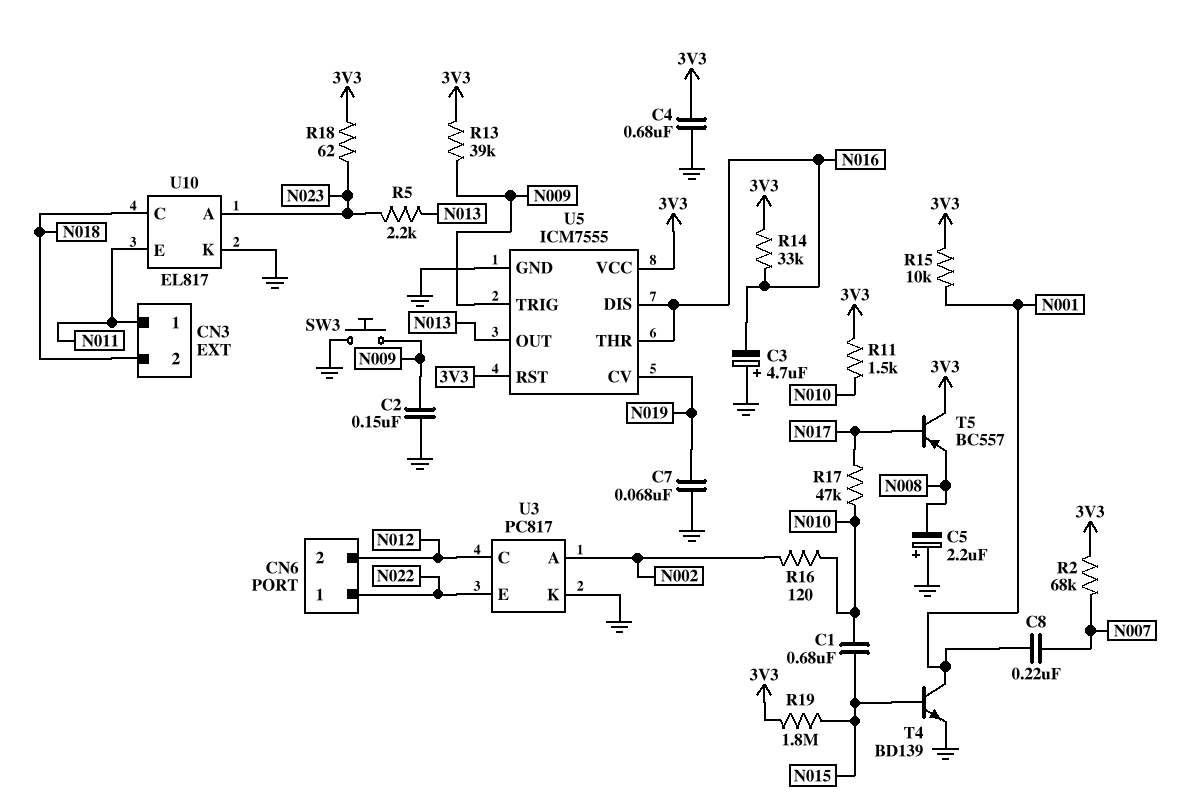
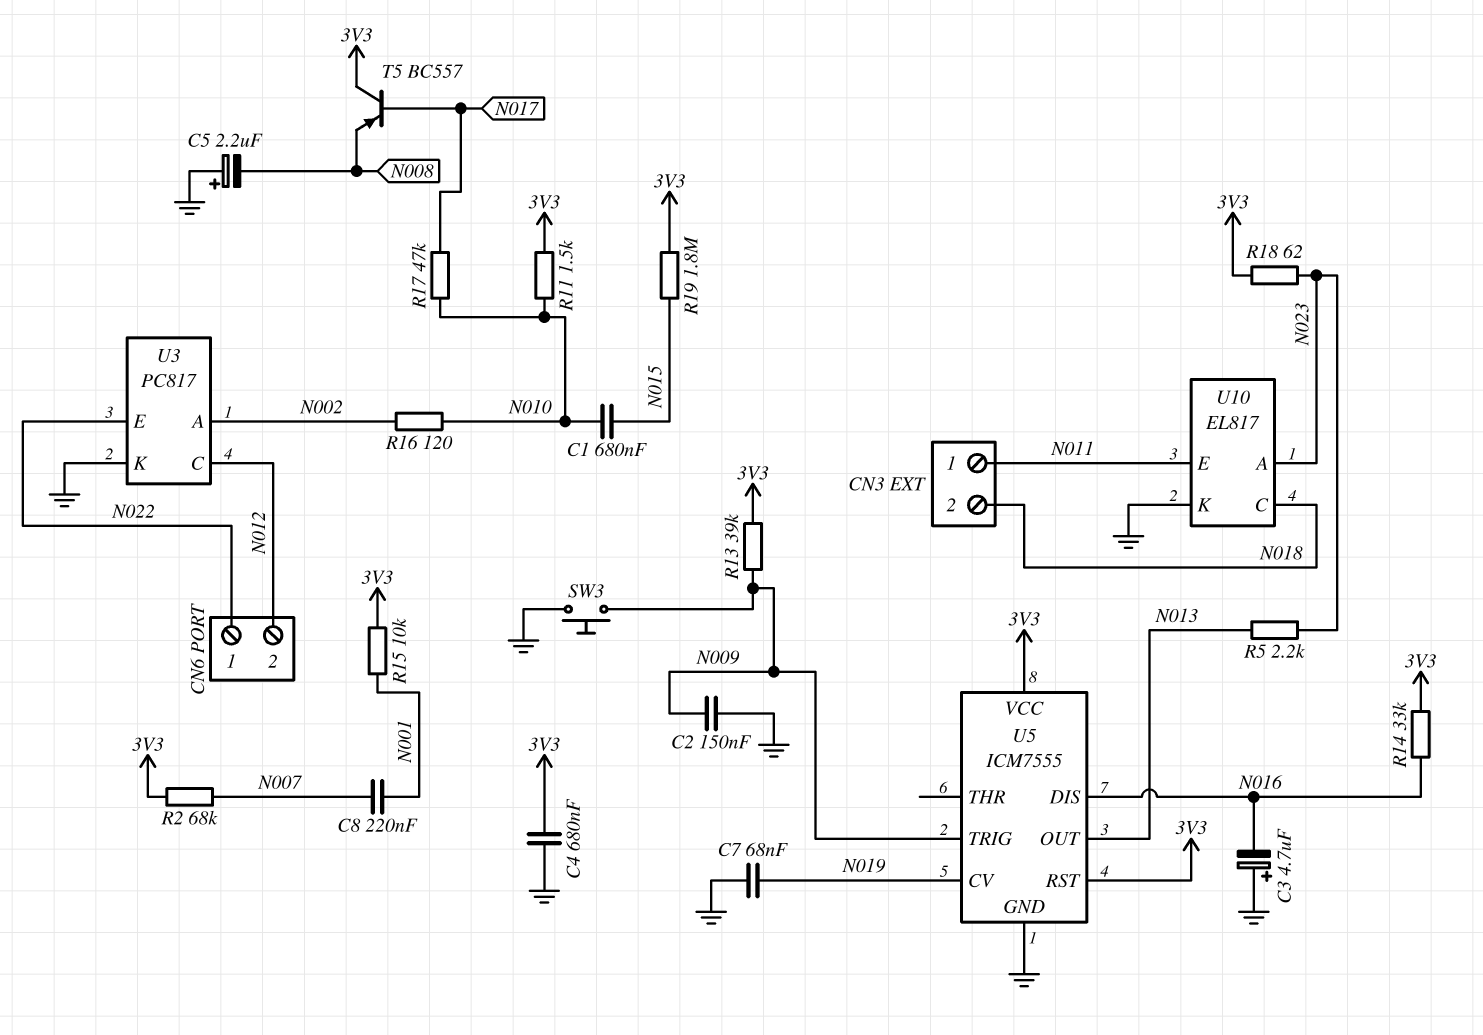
T4: NPN BD139 (B N015, C N001, E GND) -> none
U5 pin THR: N016 -> none

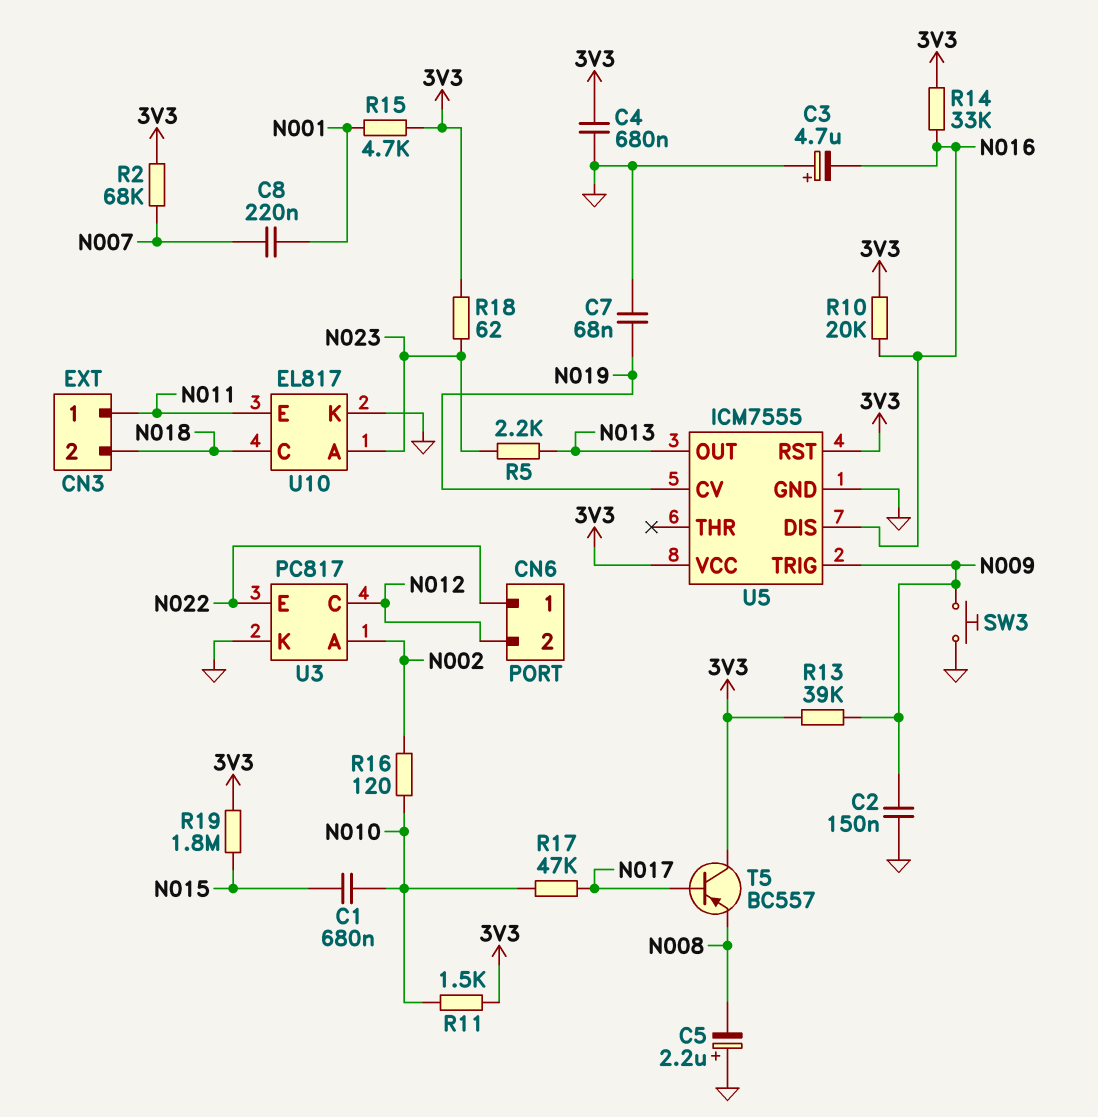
R10: none -> 20k (3V3, N016)
R15: 10k (3V3, N001) -> 4.7k (3V3, N001)

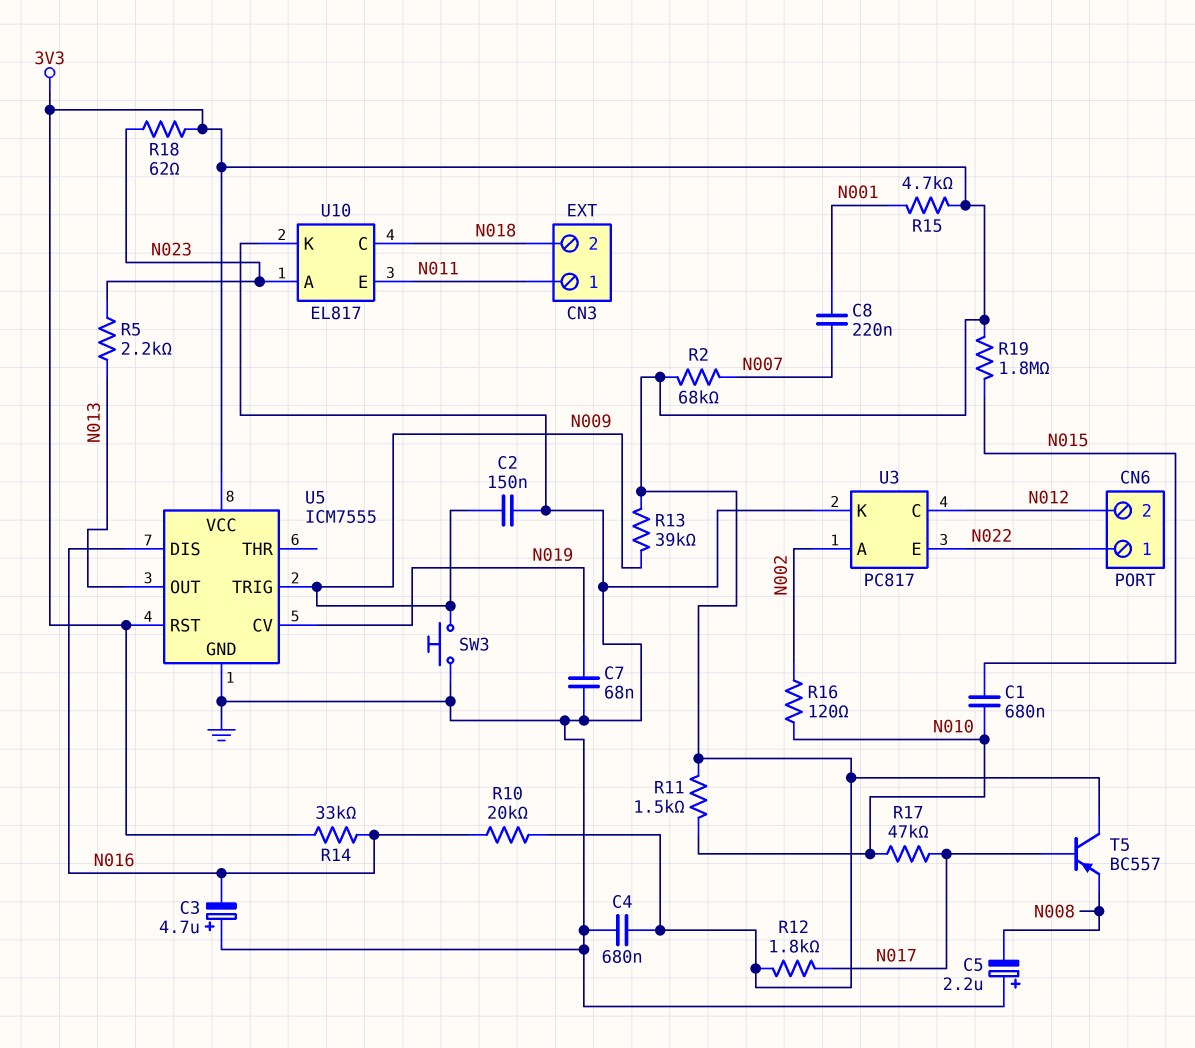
R12: none -> 1.8k (3V3, N017)

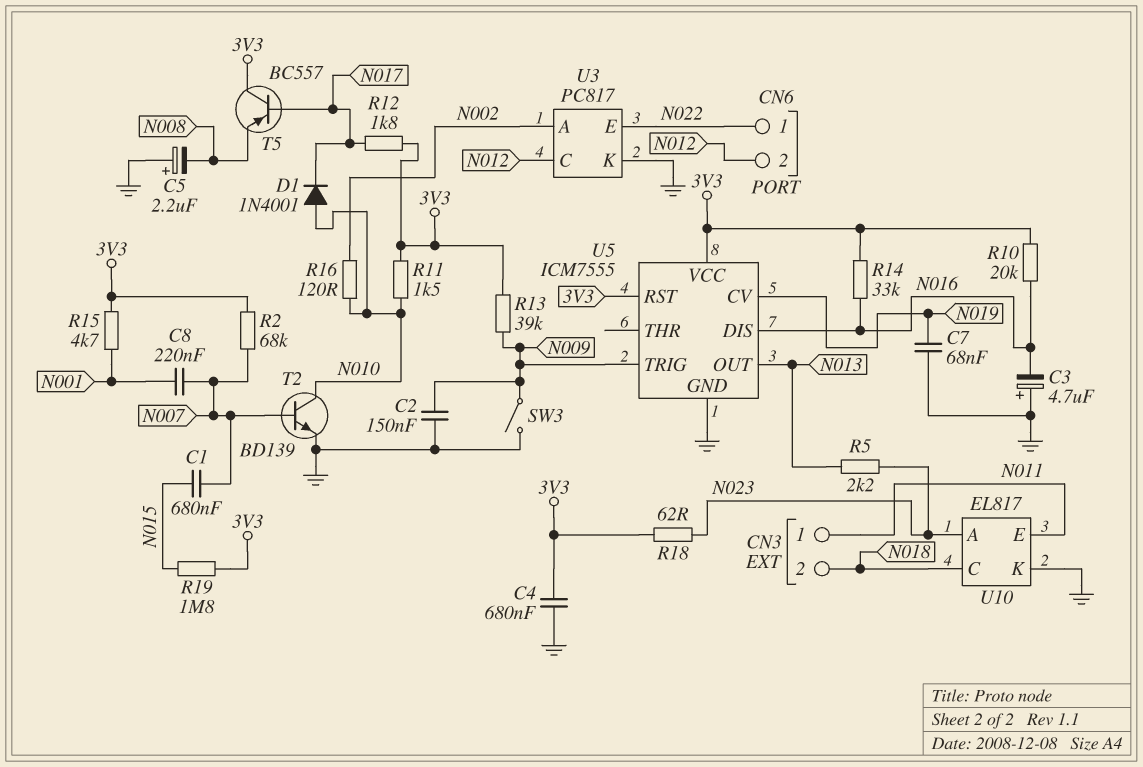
C1: 680nF (N010, N015) -> 680nF (N007, N015)
D1: none -> diode 1N4001 (A N010, K N017)
R17: 47k (N010, N017) -> none
SW3: button (GND, N009) -> switch (GND, N009)
T2: none -> NPN BD139 (B N007, C N010, E GND)

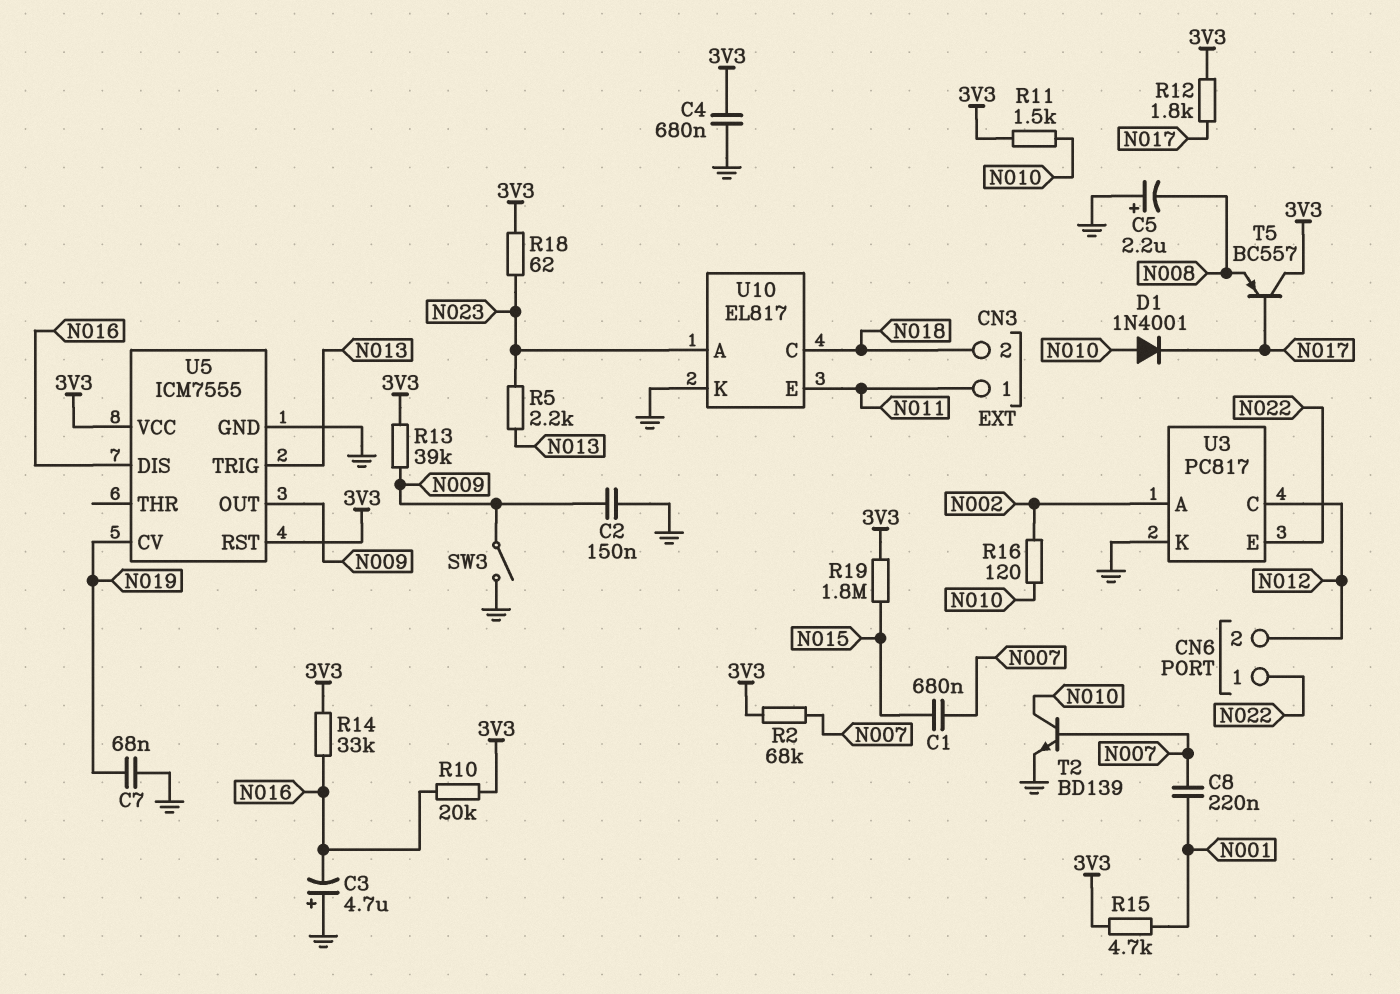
U5 pin OUT: N013 -> N009
U5 pin TRIG: N009 -> N013

